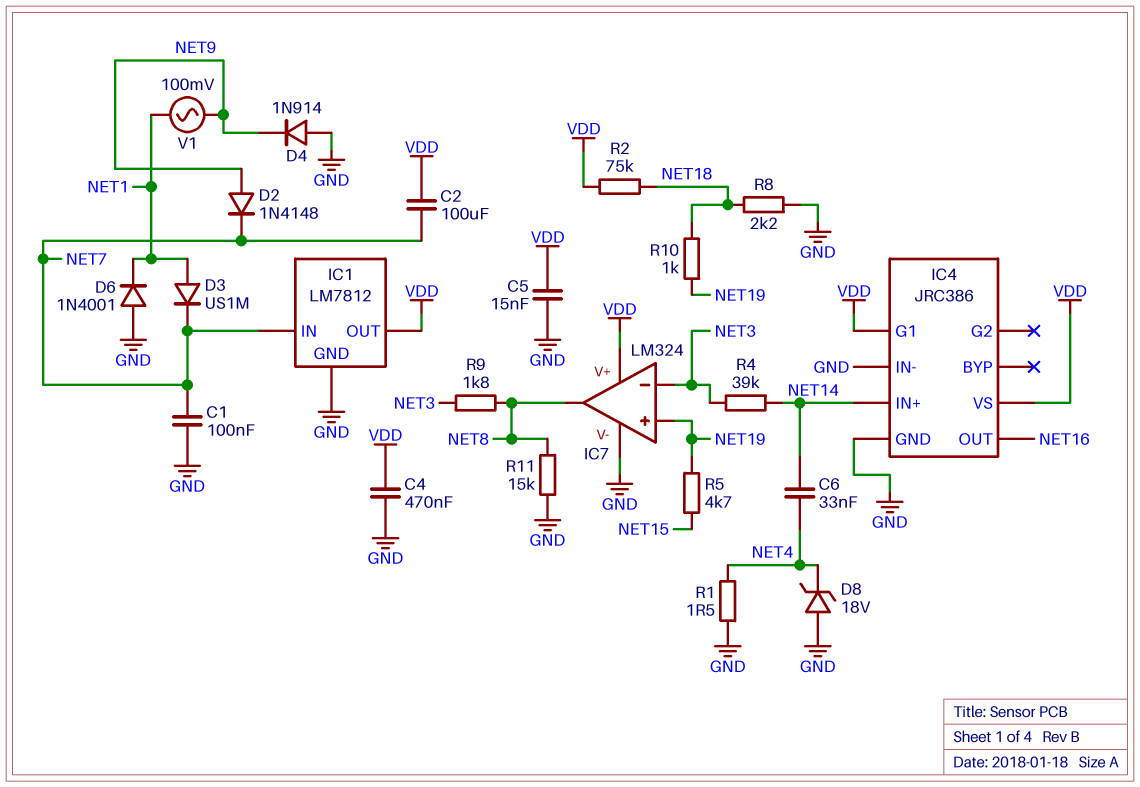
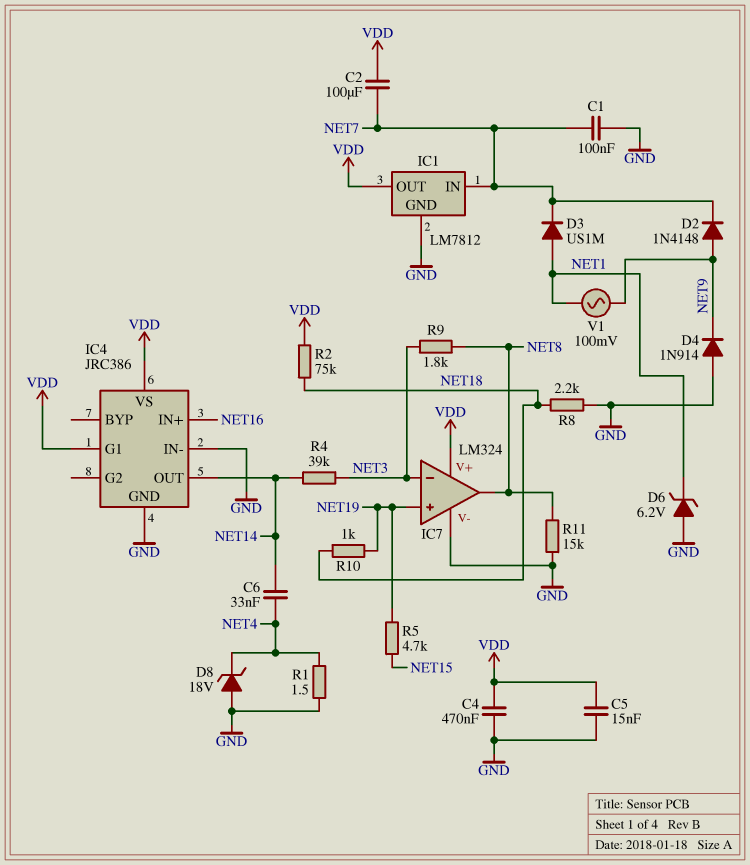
D6: diode 1N4001 (A GND, K NET1) -> zener 6.2V (A GND, K NET1)
IC4 pin IN+: NET14 -> NET16
IC4 pin OUT: NET16 -> NET14

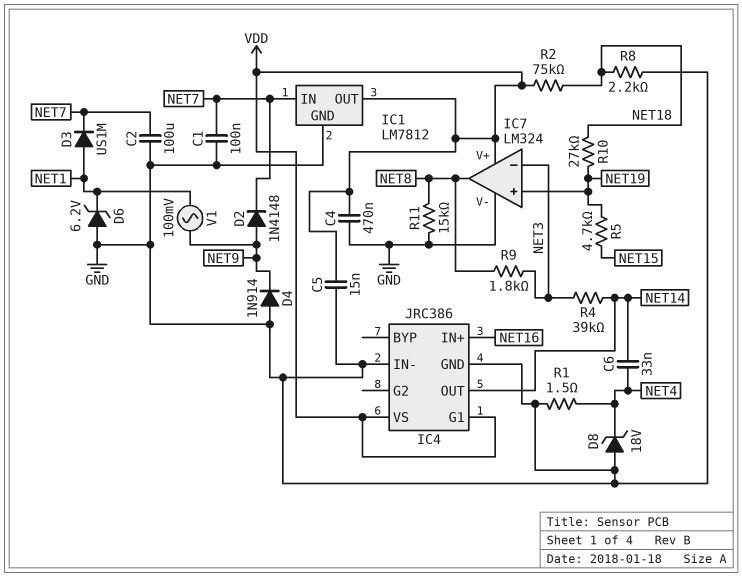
C2: 100uF (NET7, VDD) -> 100uF (GND, NET7)
R10: 1k (NET18, NET19) -> 27k (NET18, NET19)

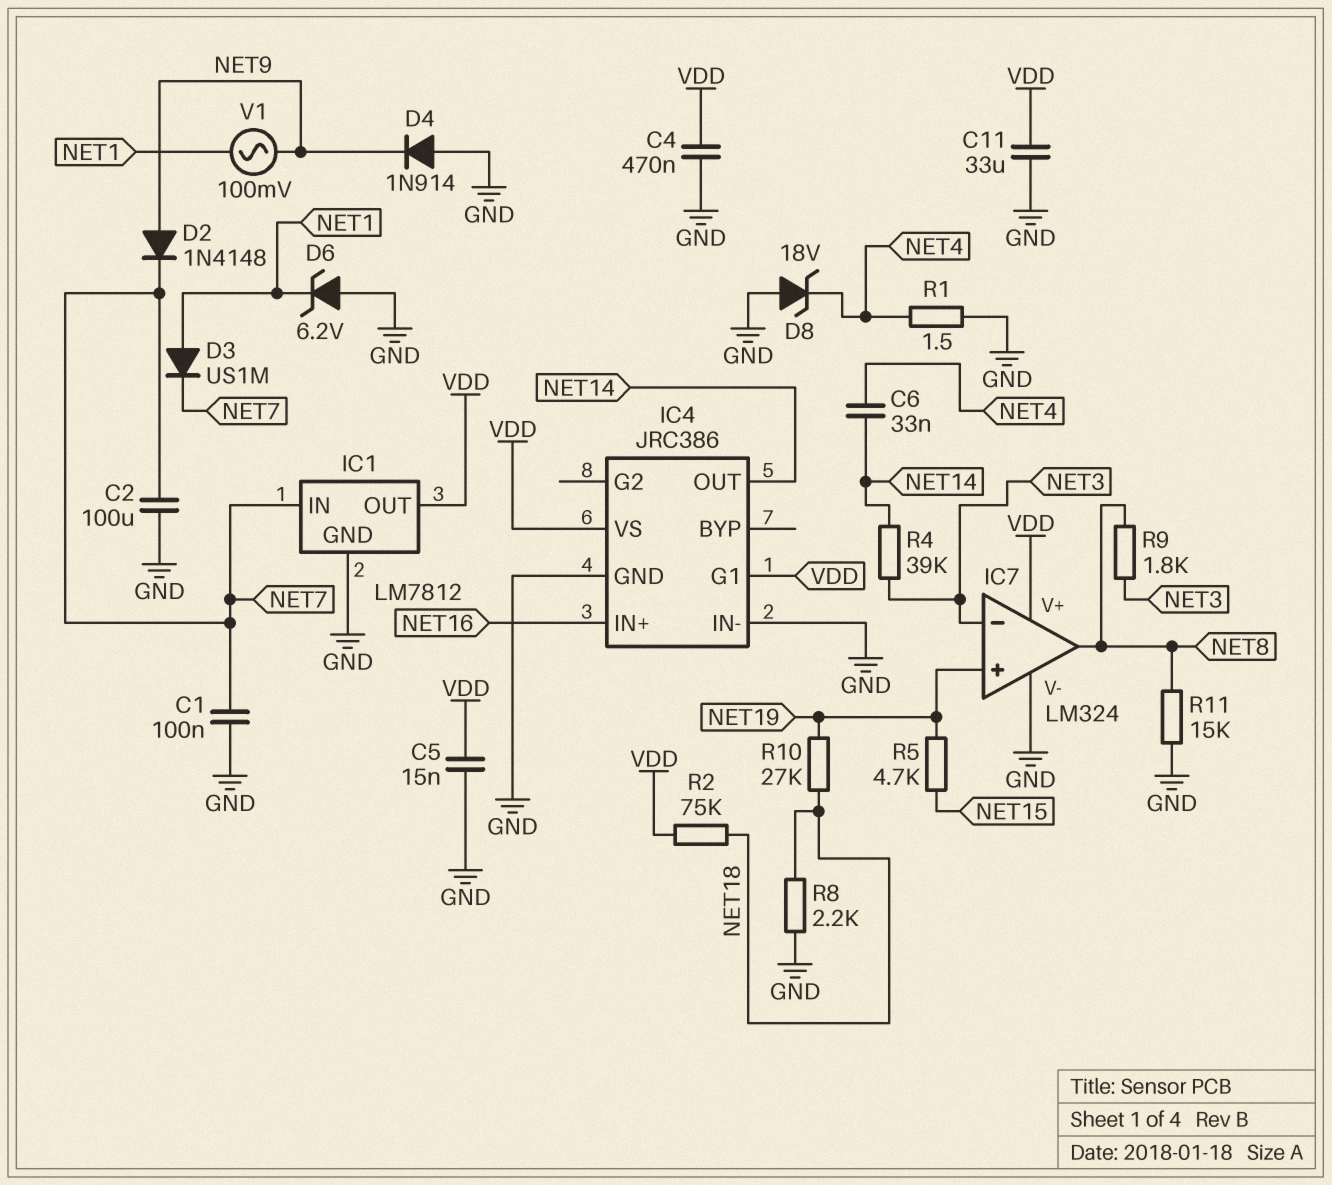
C11: none -> 33uF (GND, VDD)

